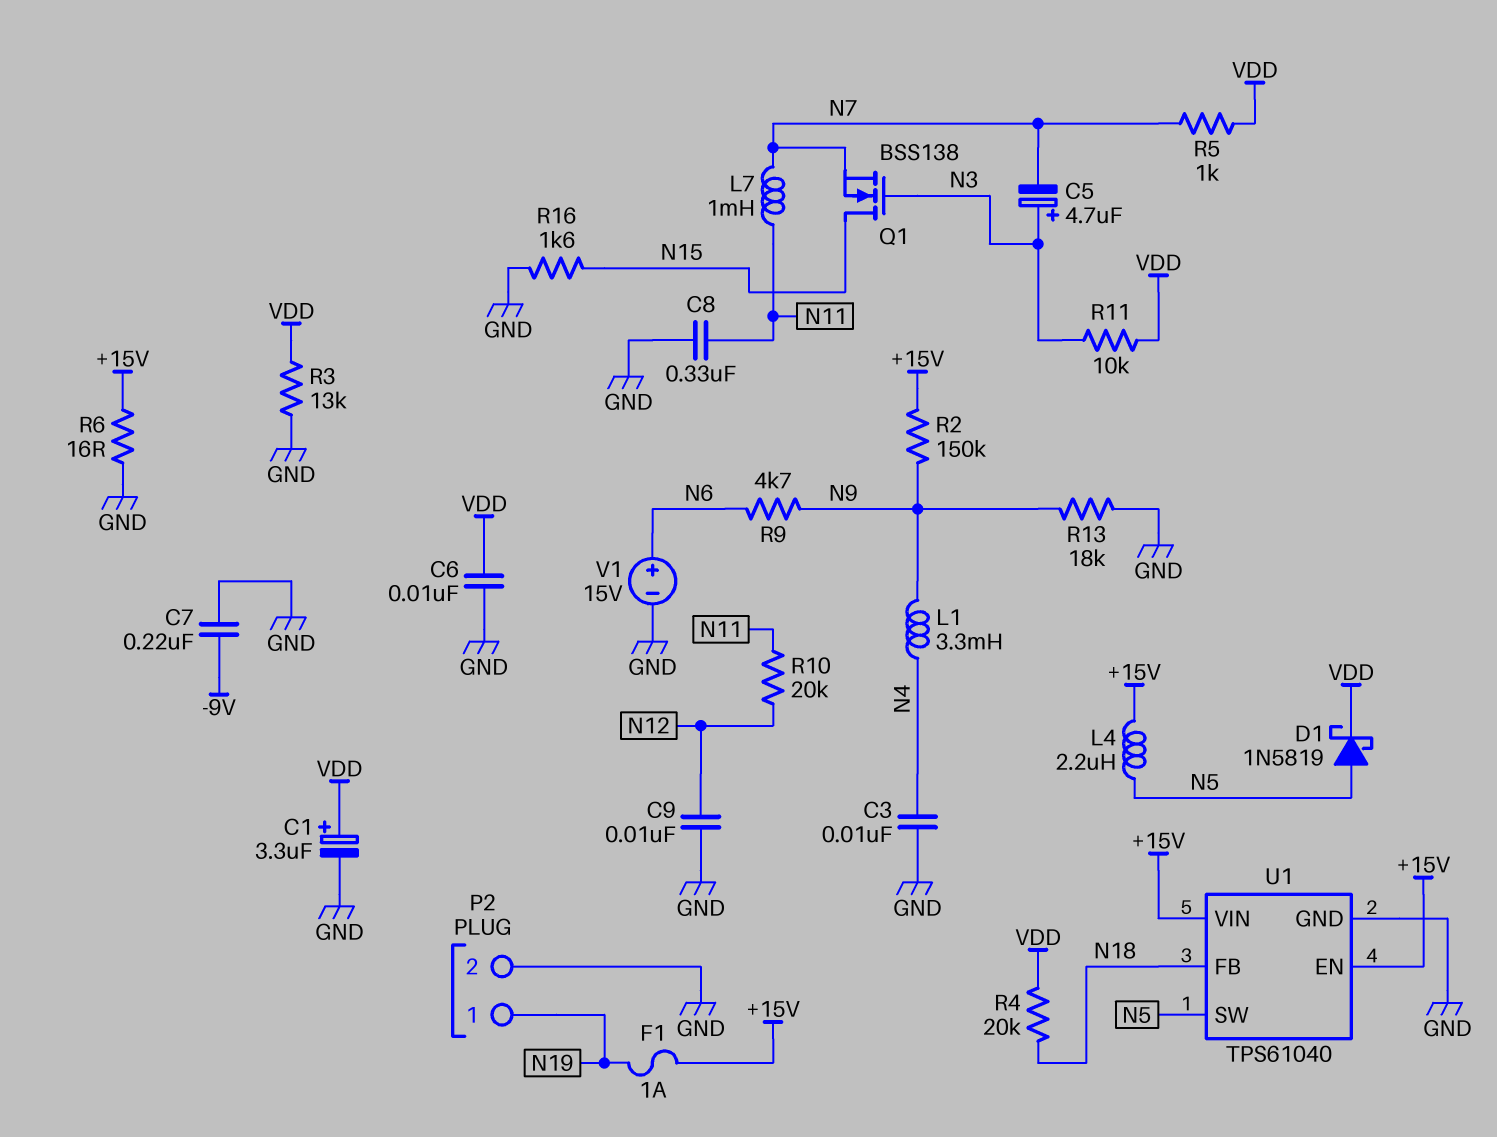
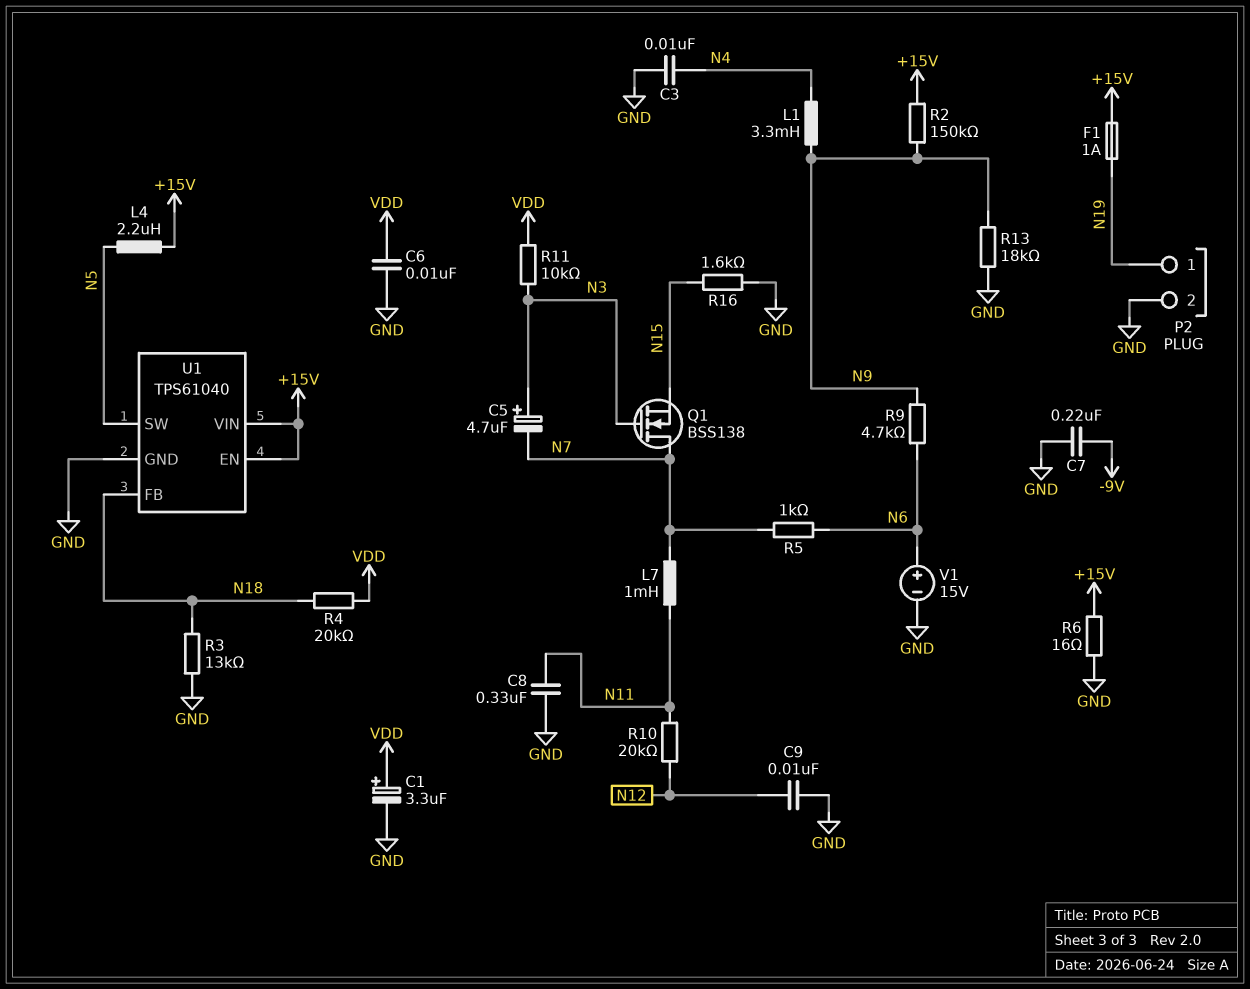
D1: schottky 1N5819 (A N5, K VDD) -> none
Q1: NMOS BSS138 (G N3, D N15, S N7) -> NMOS BSS138 (G N3, D N7, S N15)
R3: 13k (GND, VDD) -> 13k (GND, N18)
R5: 1k (N7, VDD) -> 1k (N6, N7)

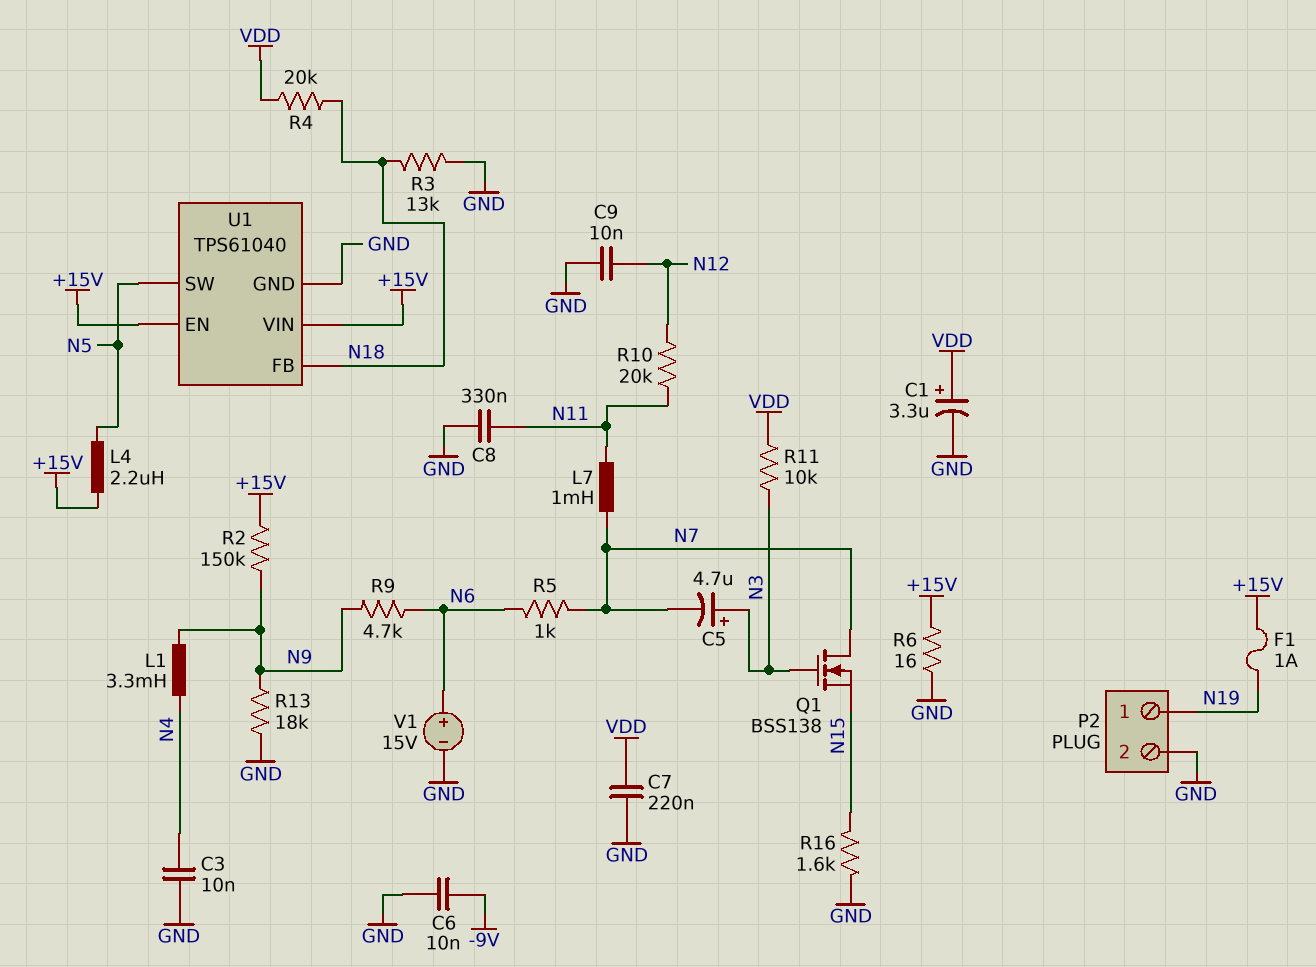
C6: 10nF (GND, VDD) -> 10nF (-9V, GND)
C7: 220nF (-9V, GND) -> 220nF (GND, VDD)

